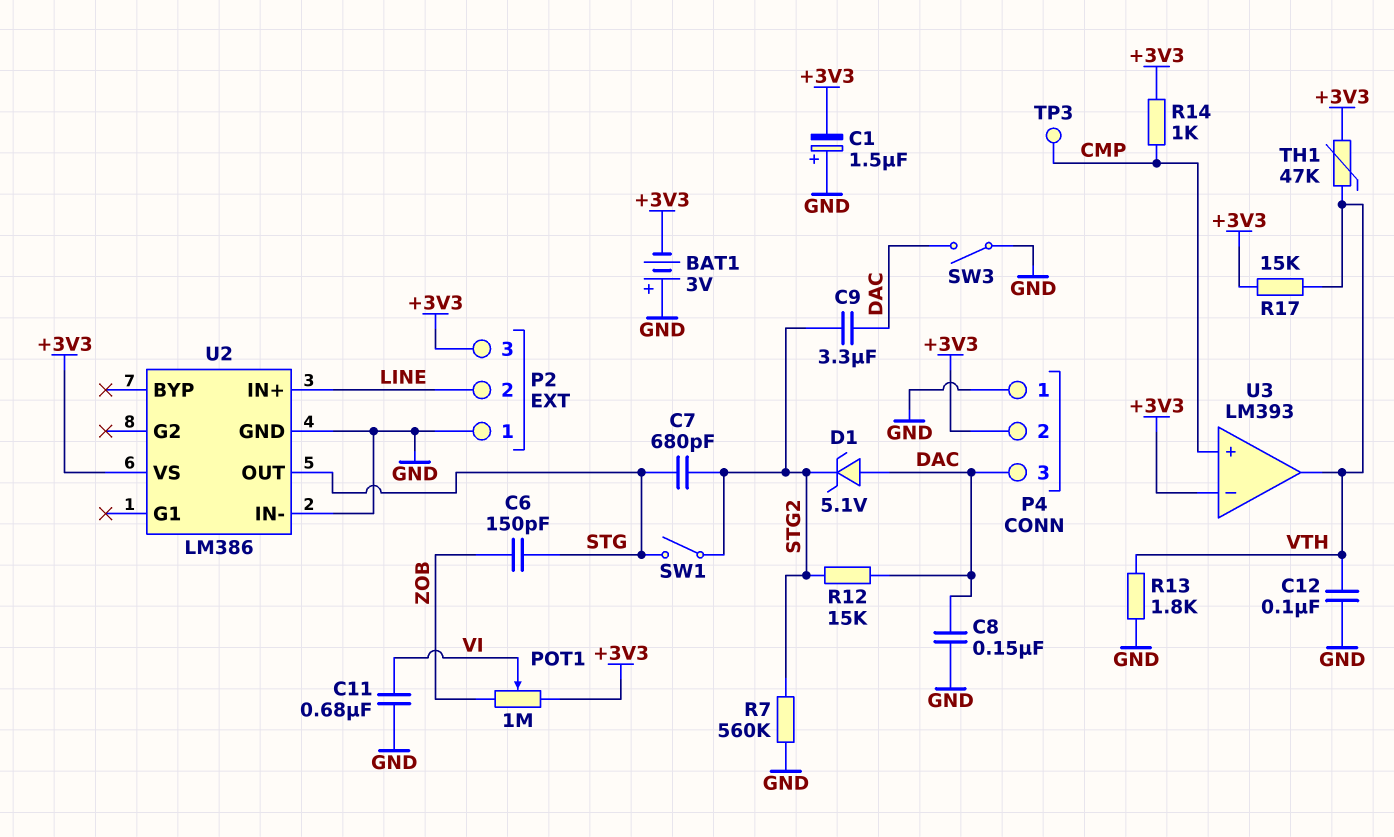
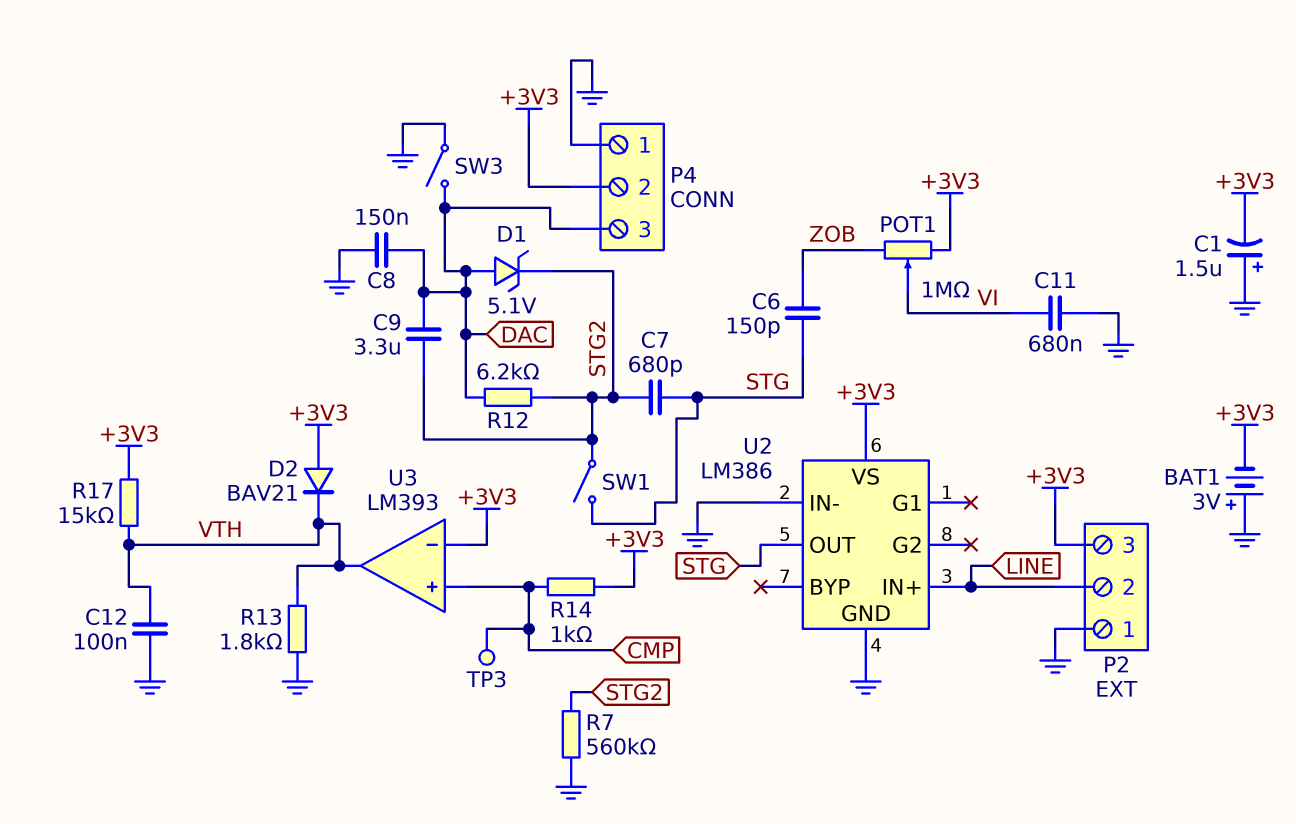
D2: none -> diode BAV21 (A +3V3, K VTH)
R12: 15k (DAC, STG2) -> 6.2k (DAC, STG2)
TH1: 47k (+3V3, VTH) -> none

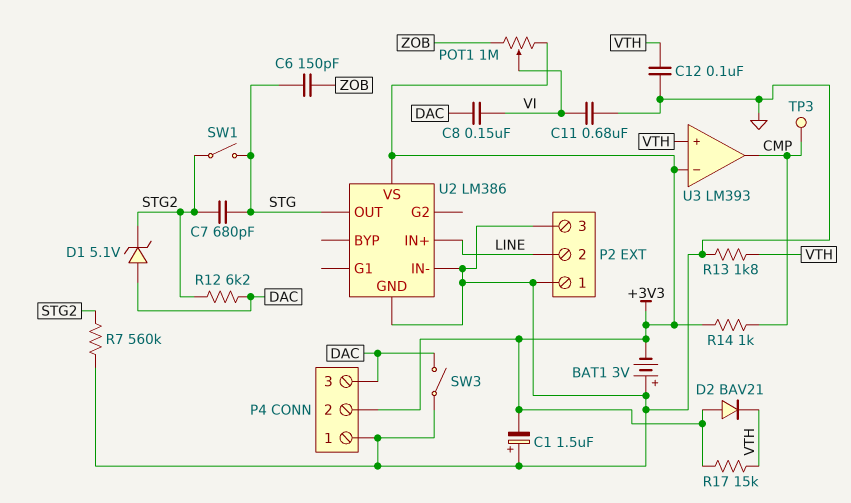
C8: 150nF (DAC, GND) -> 150nF (DAC, VI)
C9: 3.3uF (DAC, STG2) -> none
P2 pin 3: +3V3 -> GND
U3 pin in+: CMP -> VTH
U3 pin out: VTH -> CMP

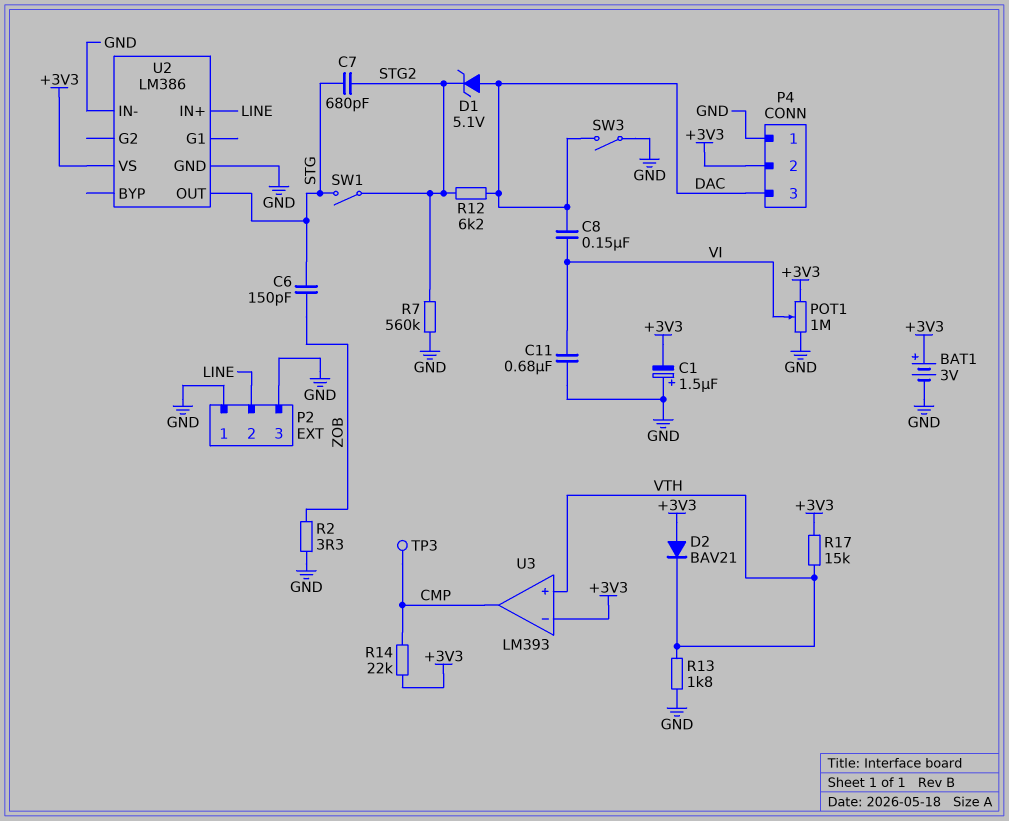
BAT1: 3V (plus GND, minus +3V3) -> 3V (plus +3V3, minus GND)
C12: 100nF (GND, VTH) -> none
POT1: 1M (+3V3, ZOB, wiper VI) -> 1M (+3V3, GND, wiper VI)
R2: none -> 3.3 (GND, ZOB)
R14: 1k (+3V3, CMP) -> 22k (+3V3, CMP)

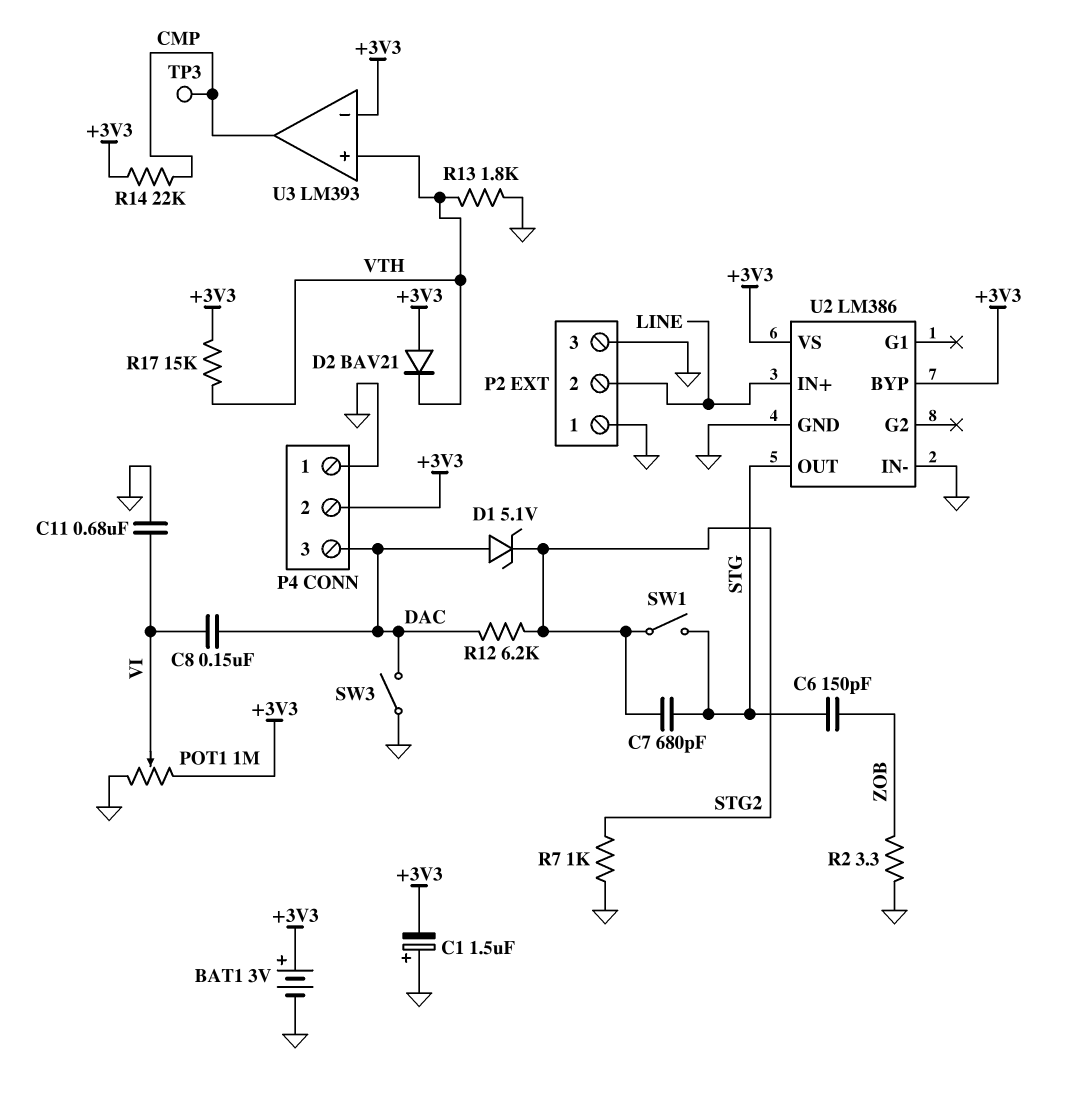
R7: 560k (GND, STG2) -> 1k (GND, STG2)
U2 pin BYP: none -> +3V3

